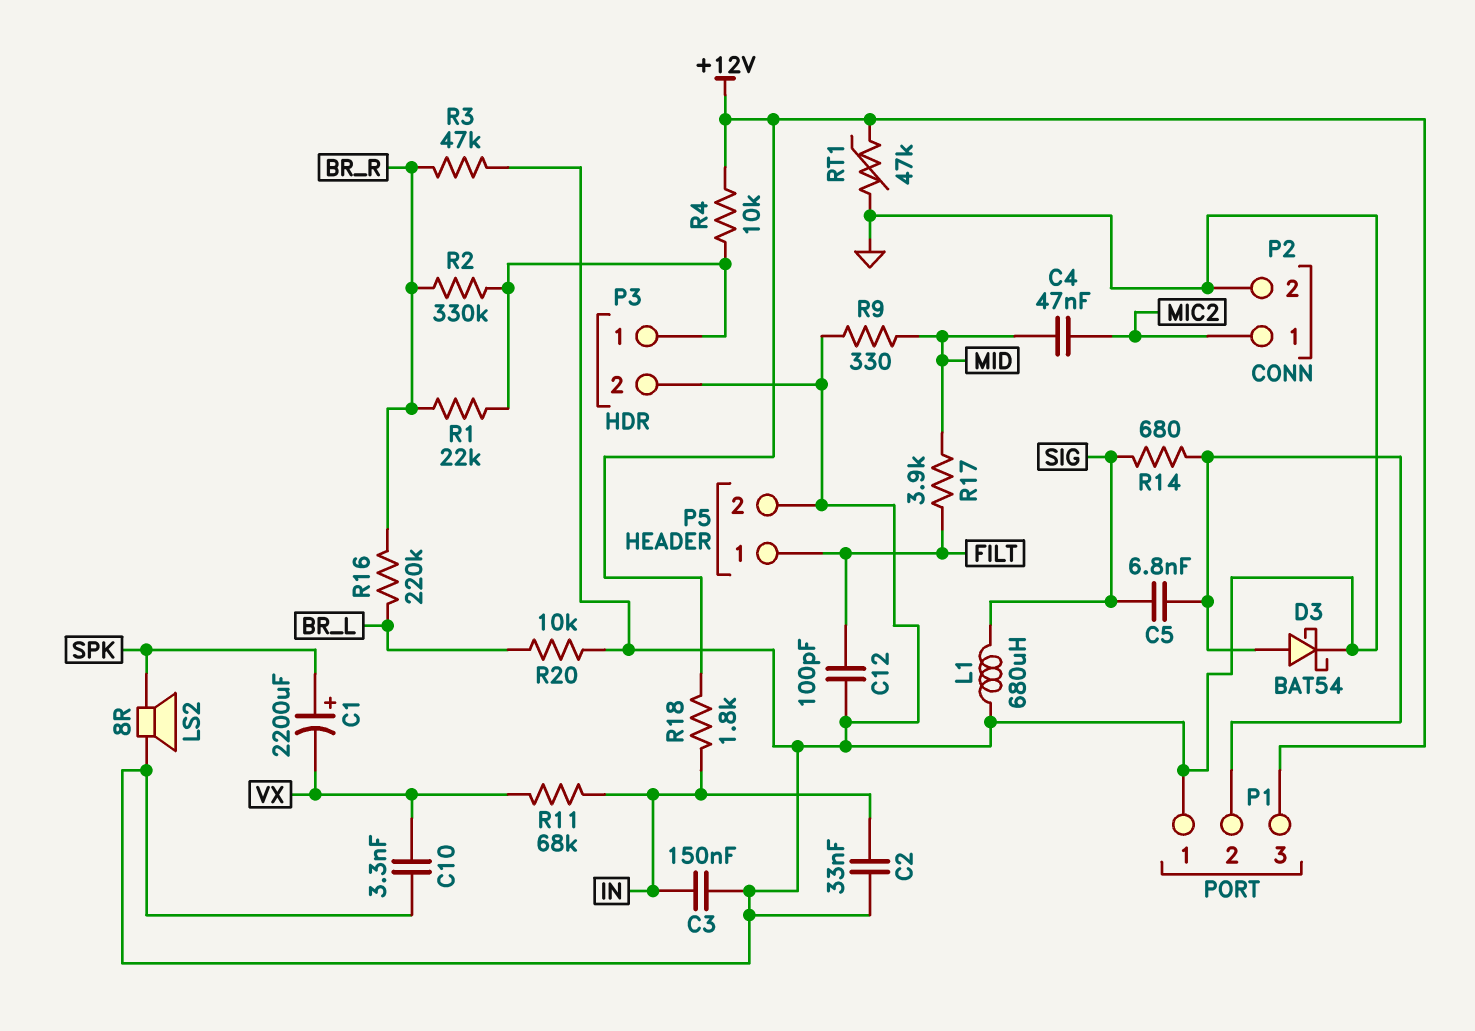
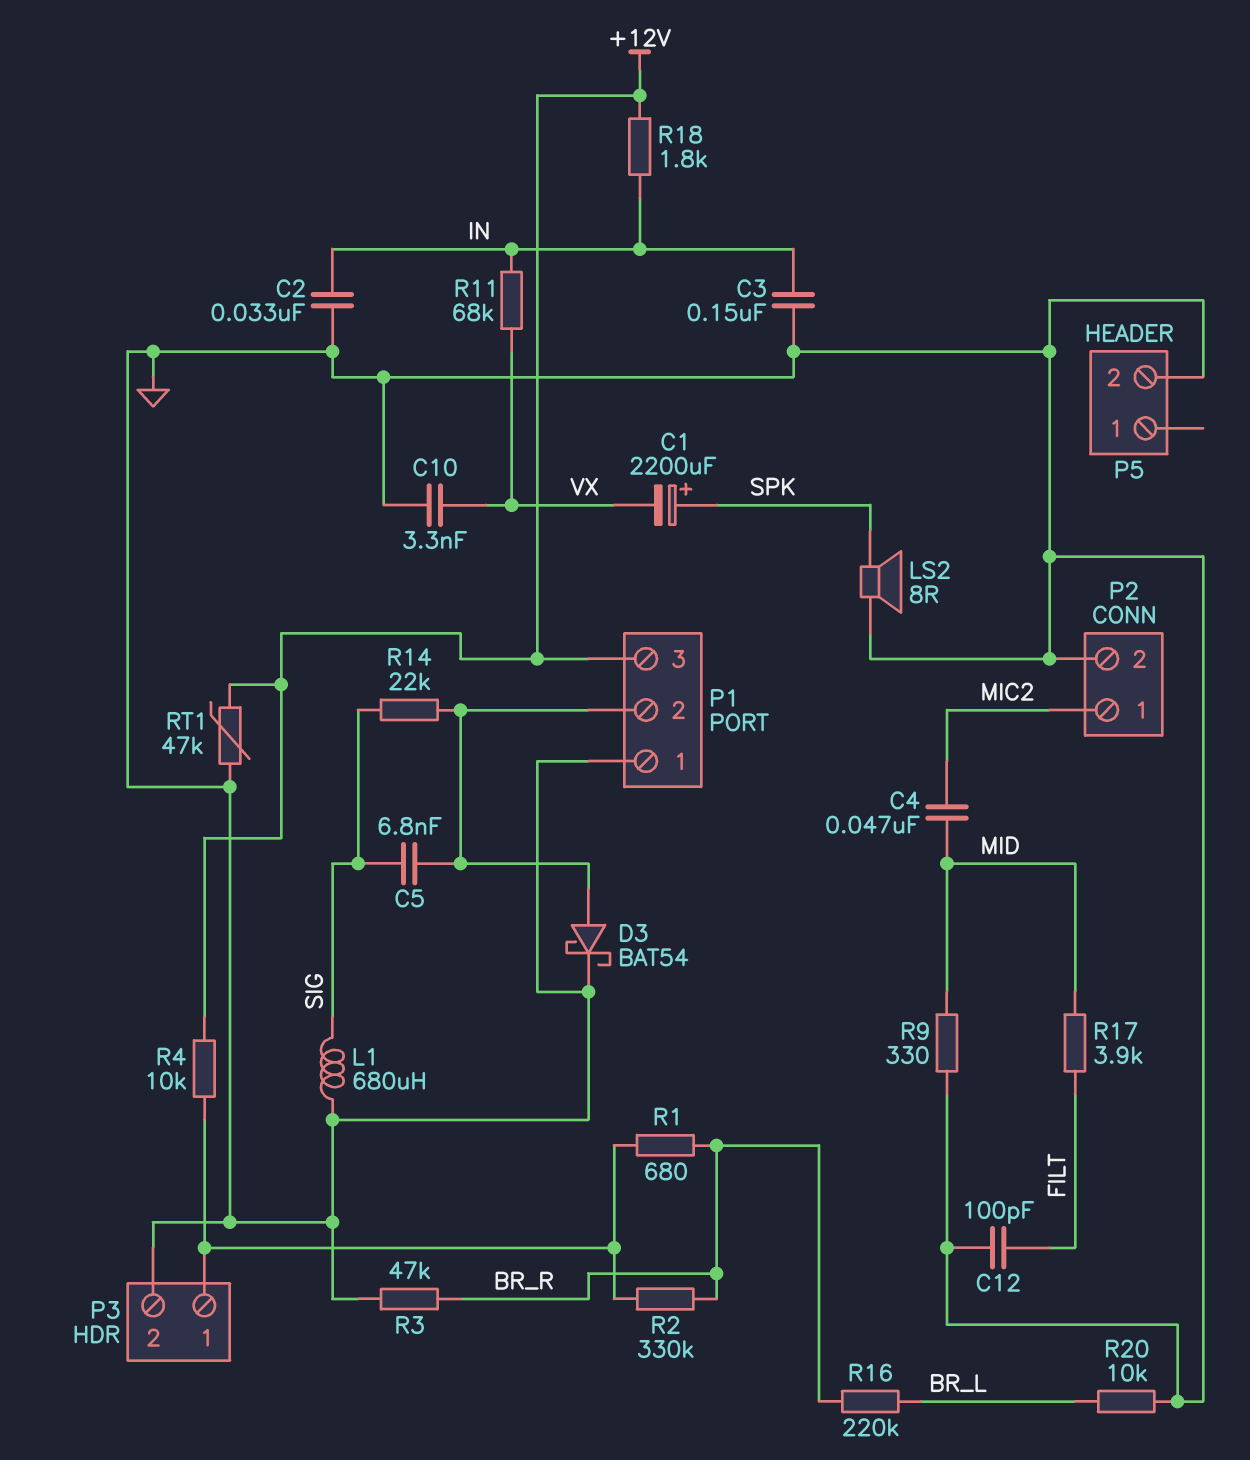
P5 pin 1: FILT -> none
R1: 22k (BR_R, P3/1) -> 680 (BR_R, P3/1)
R14: 680 (P1/2, SIG) -> 22k (P1/2, SIG)

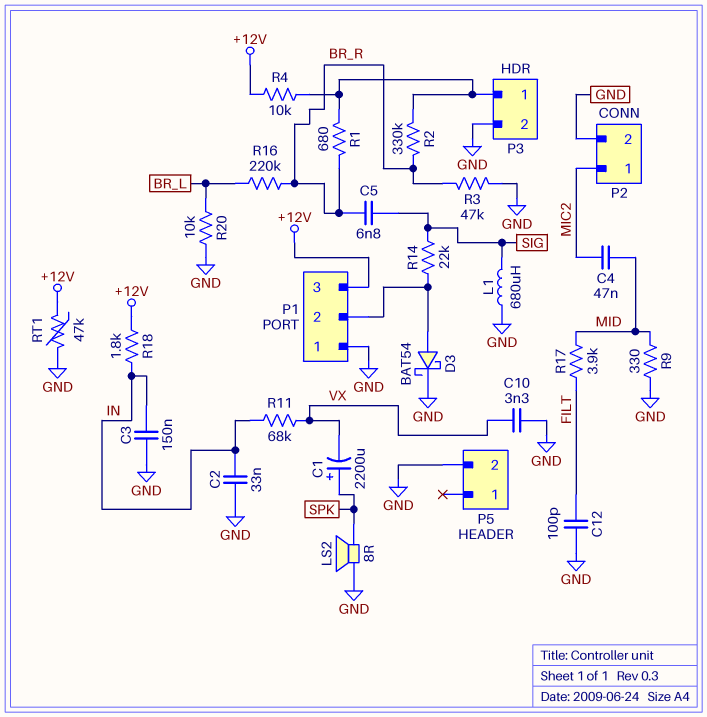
C5: 6.8nF (P1/2, SIG) -> 6.8nF (BR_R, SIG)

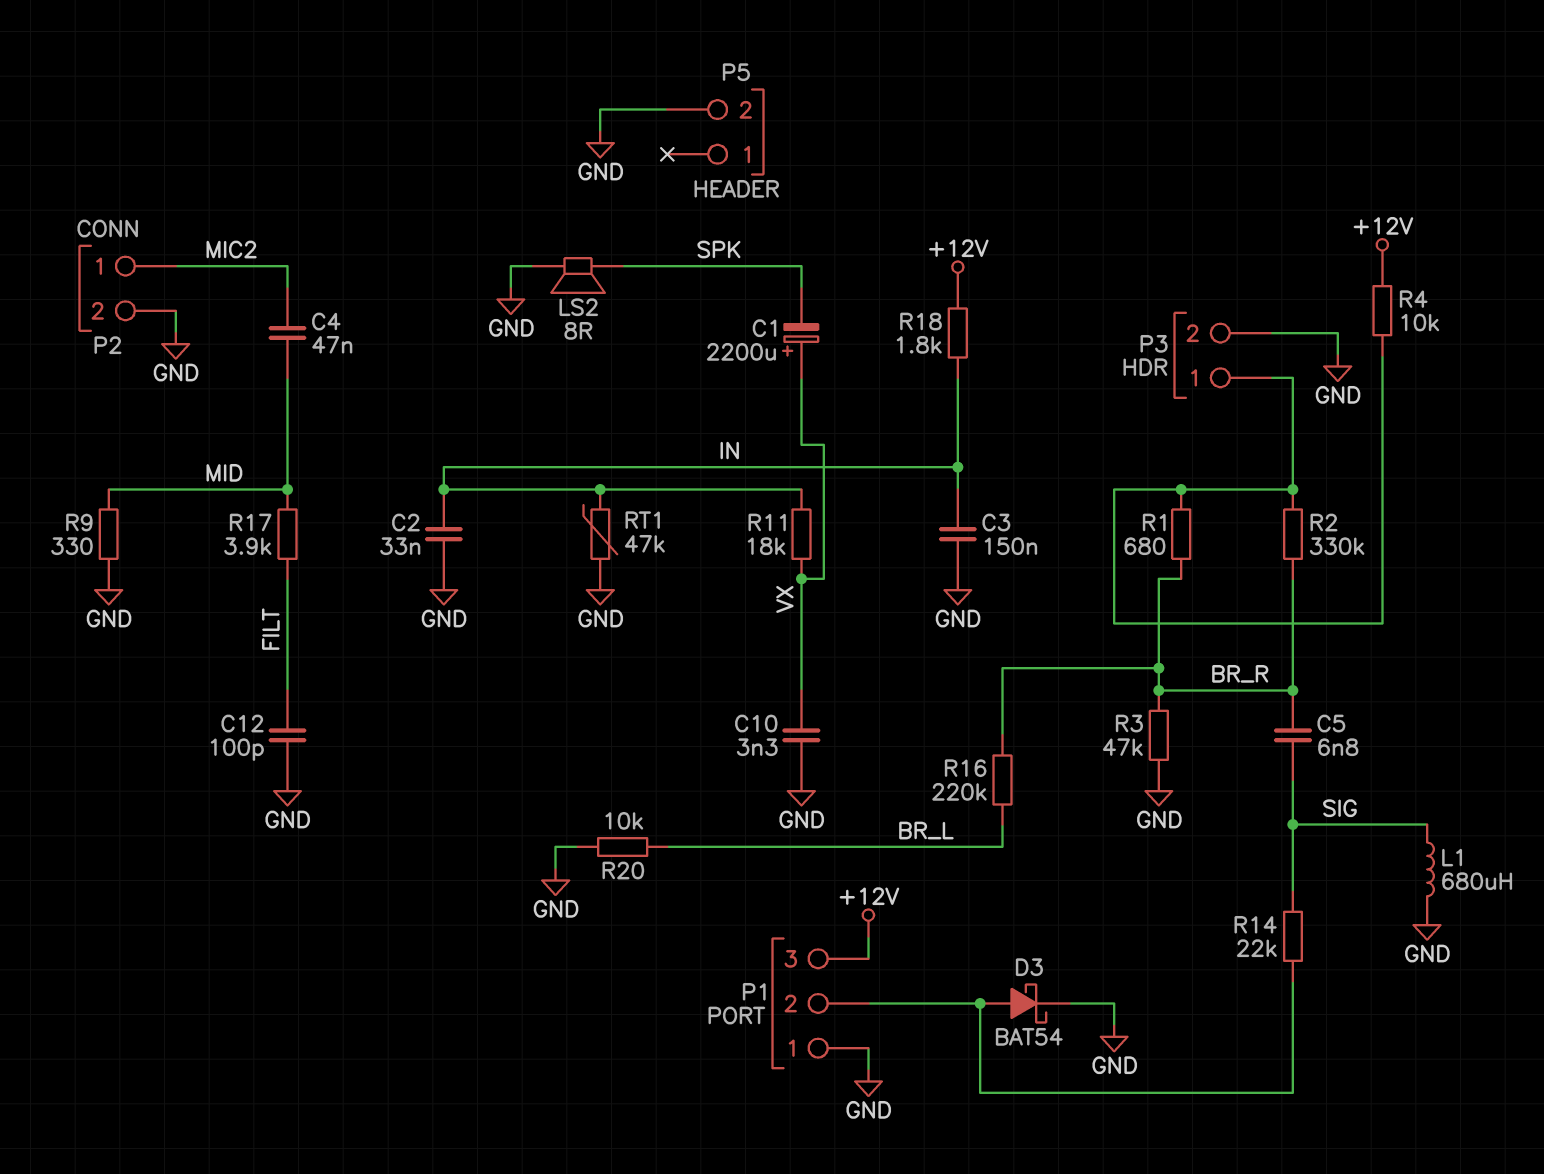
C1: 2200uF (plus SPK, minus VX) -> 2200uF (plus VX, minus SPK)
R11: 68k (IN, VX) -> 18k (IN, VX)
RT1: 47k (+12V, GND) -> 47k (GND, IN)

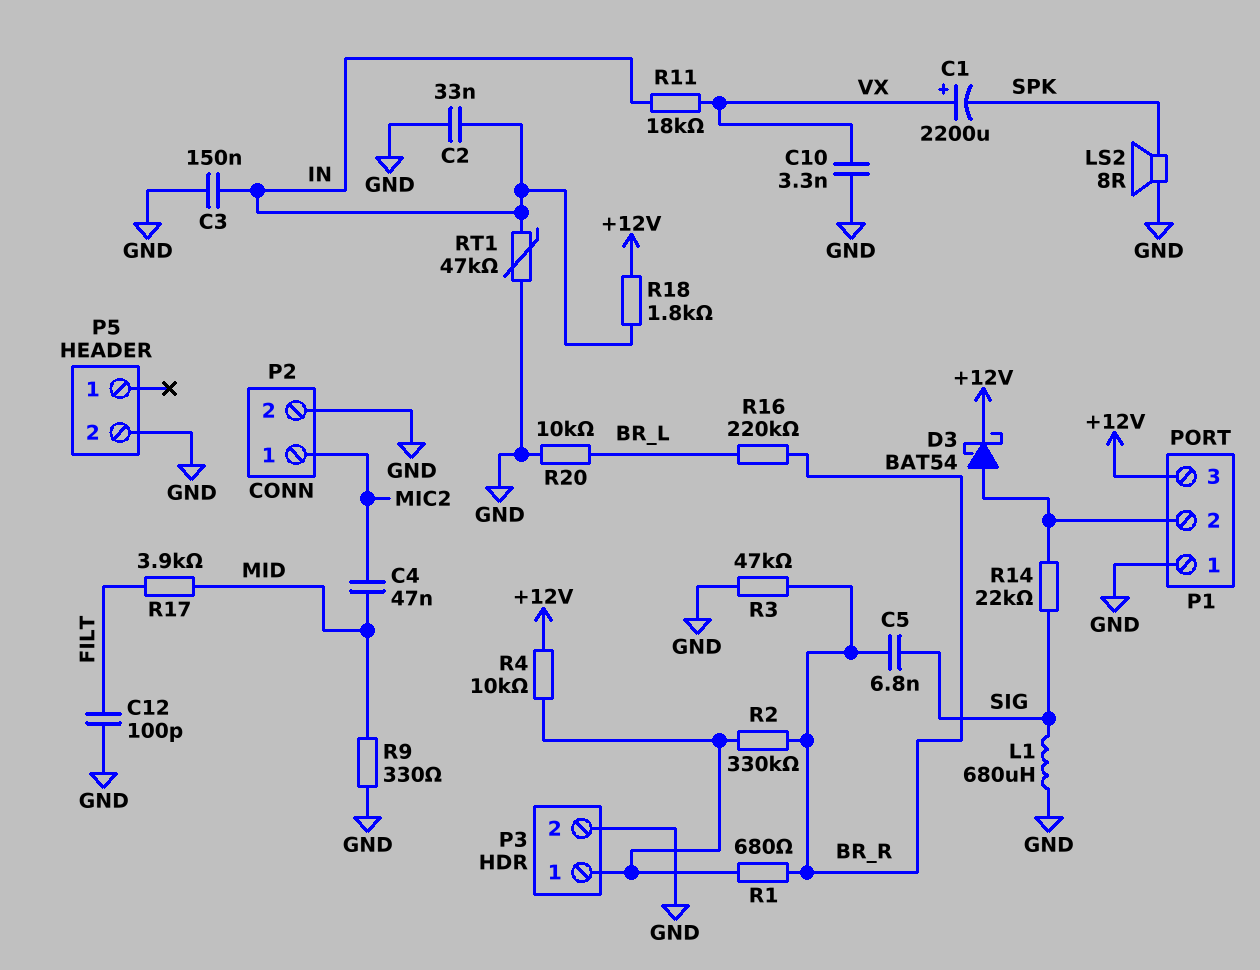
D3: schottky BAT54 (A P1/2, K GND) -> schottky BAT54 (A P1/2, K +12V)

